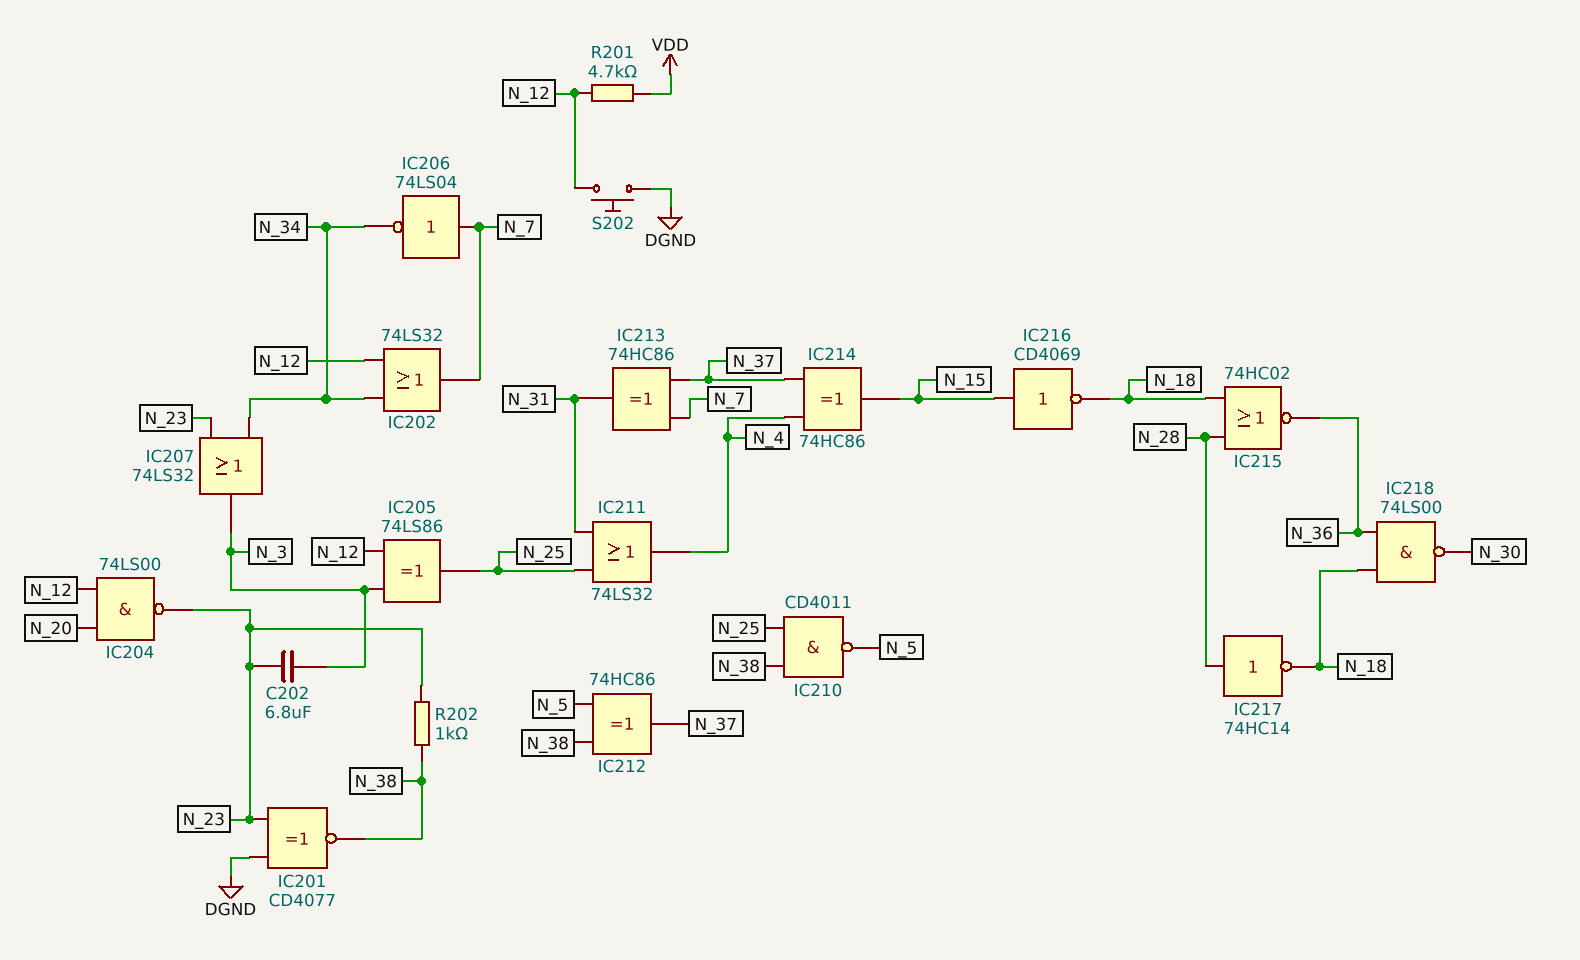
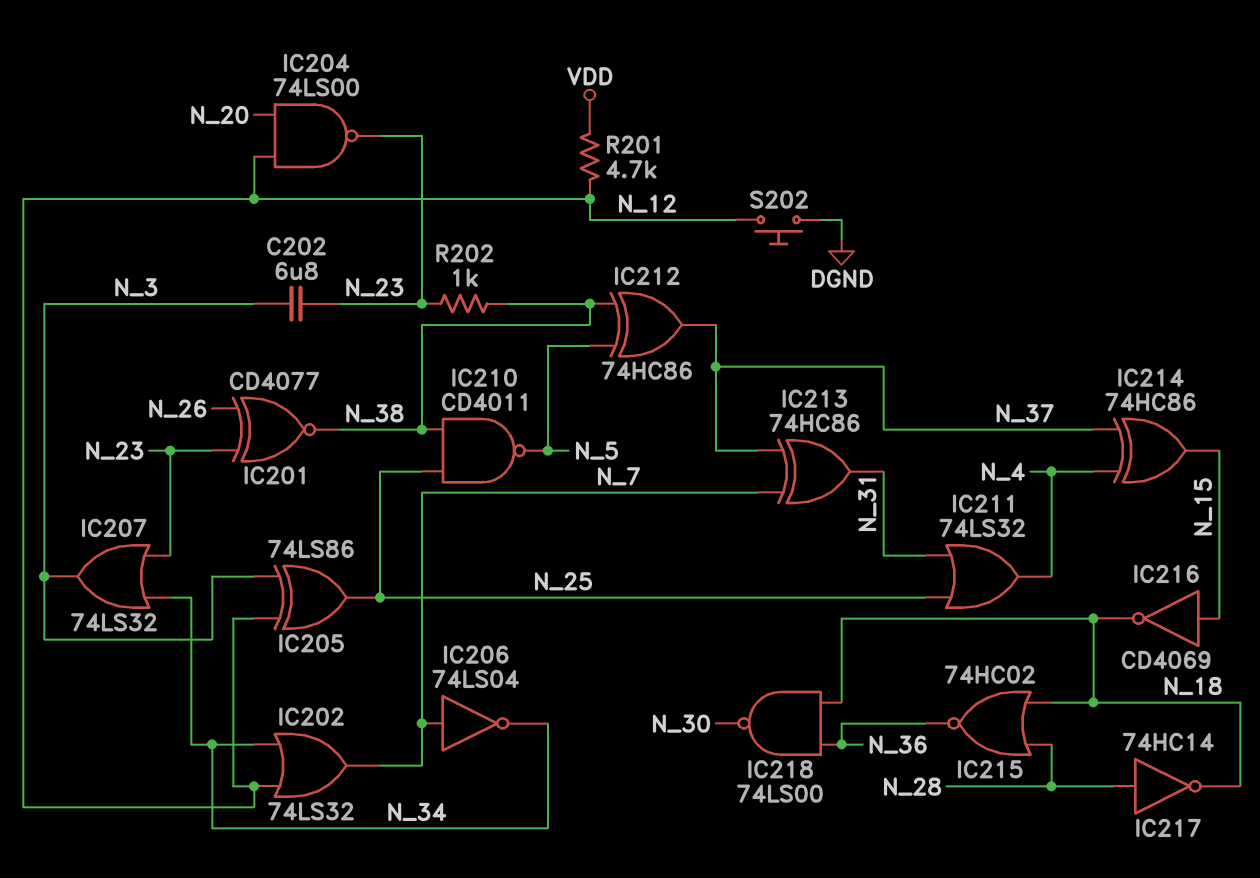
IC201: XNOR CD4077 (in DGND, in N_23, out N_38) -> XNOR CD4077 (in N_23, in N_26, out N_38)

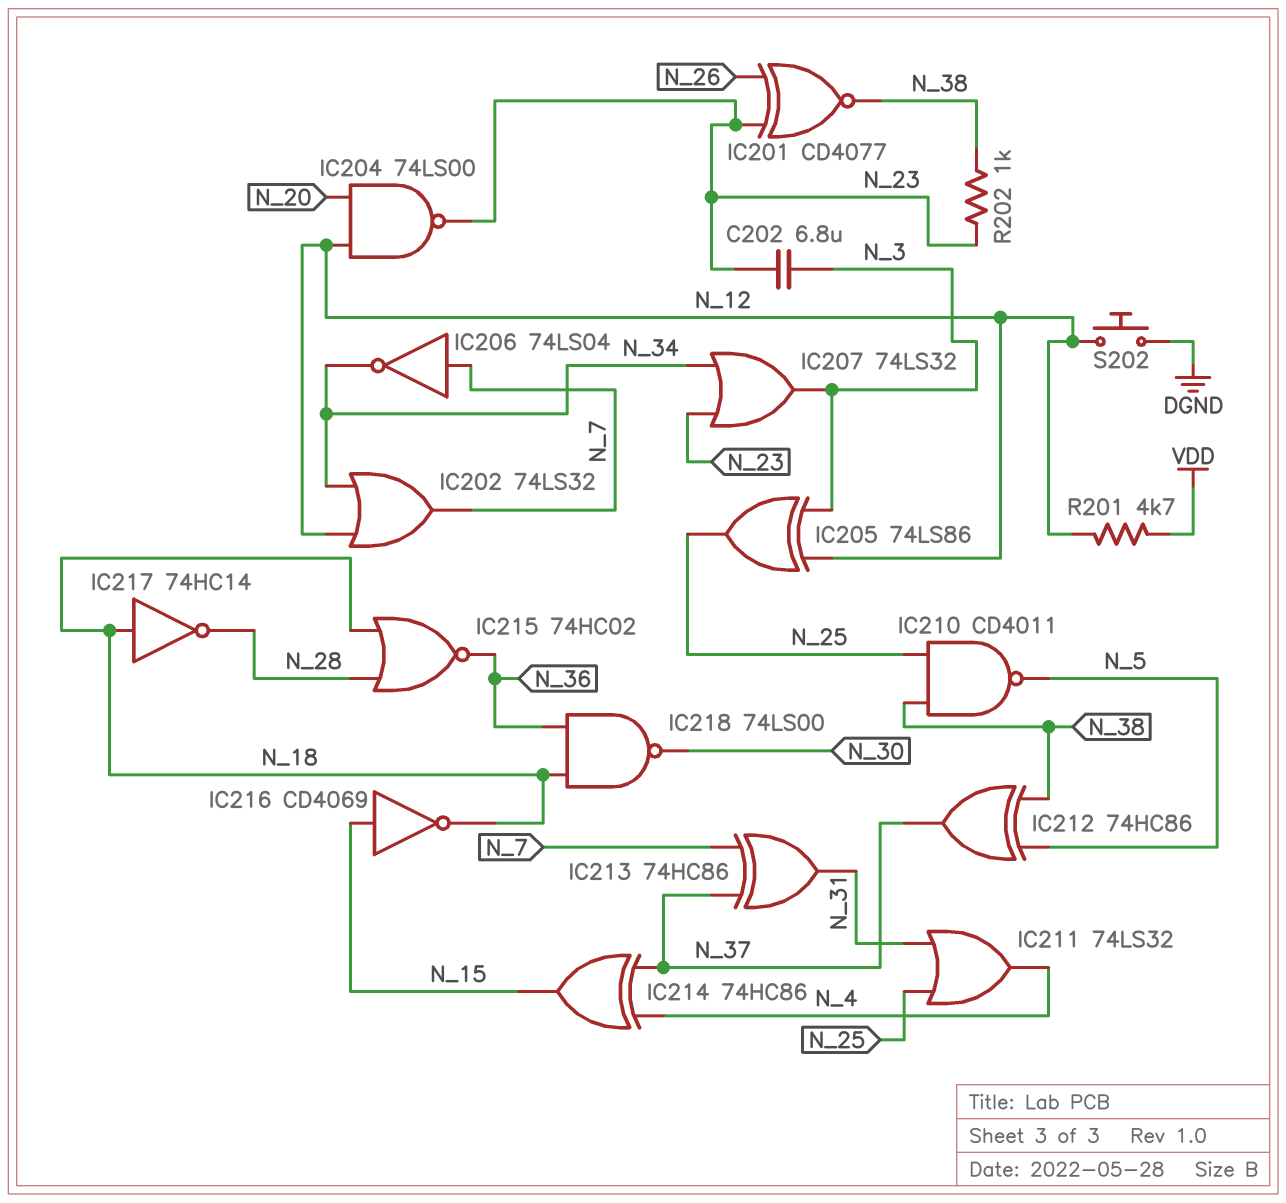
IC217: NOT 74HC14 (in N_28, out N_18) -> NOT 74HC14 (in N_18, out N_28)

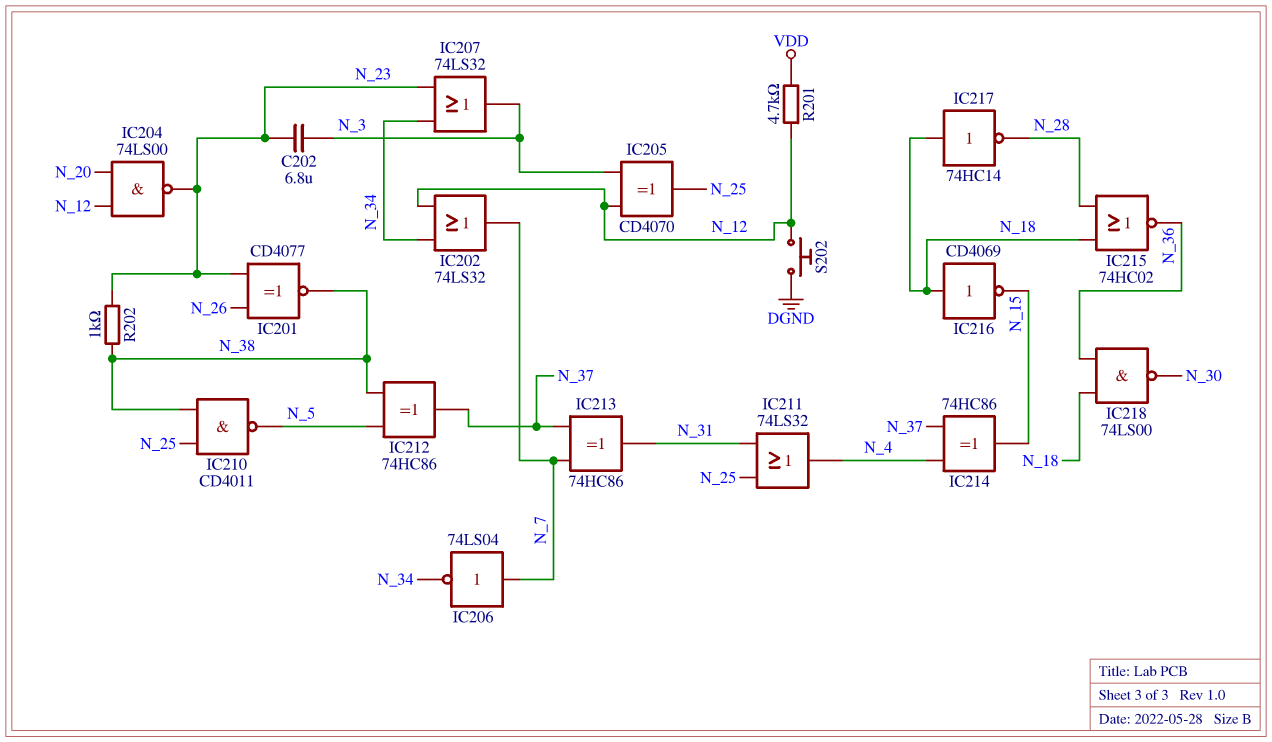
IC205: XOR 74LS86 (in N_3, in N_12, out N_25) -> XOR CD4070 (in N_3, in N_12, out N_25)
IC216: NOT CD4069 (in N_15, out N_18) -> NOT CD4069 (in N_18, out N_15)

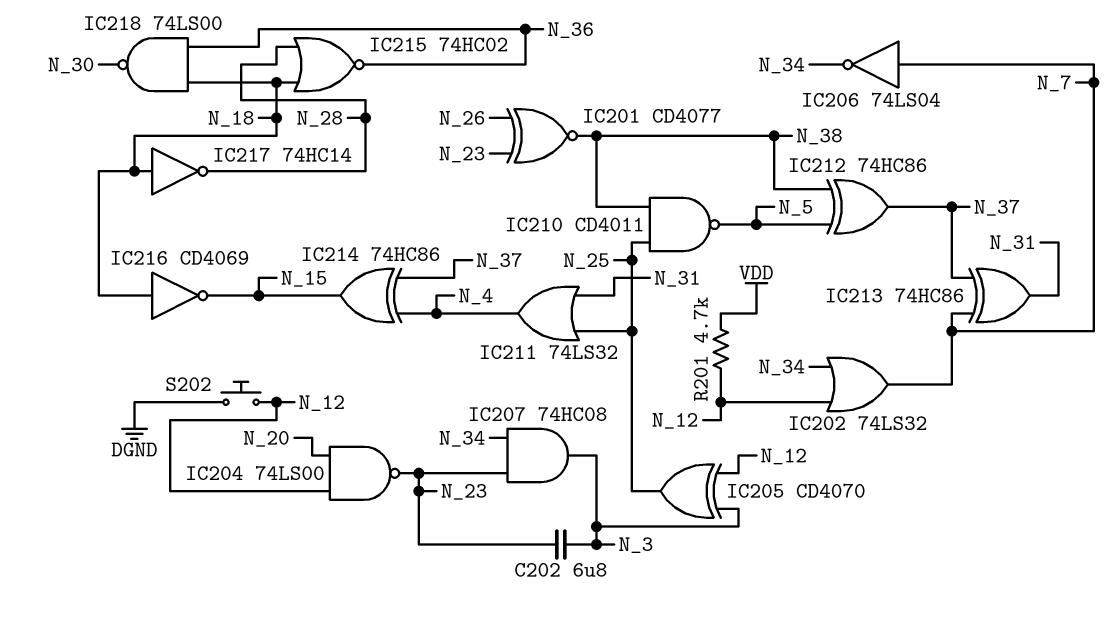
IC207: OR 74LS32 (in N_23, in N_34, out N_3) -> AND 74HC08 (in N_23, in N_34, out N_3)
R202: 1k (N_23, N_38) -> none

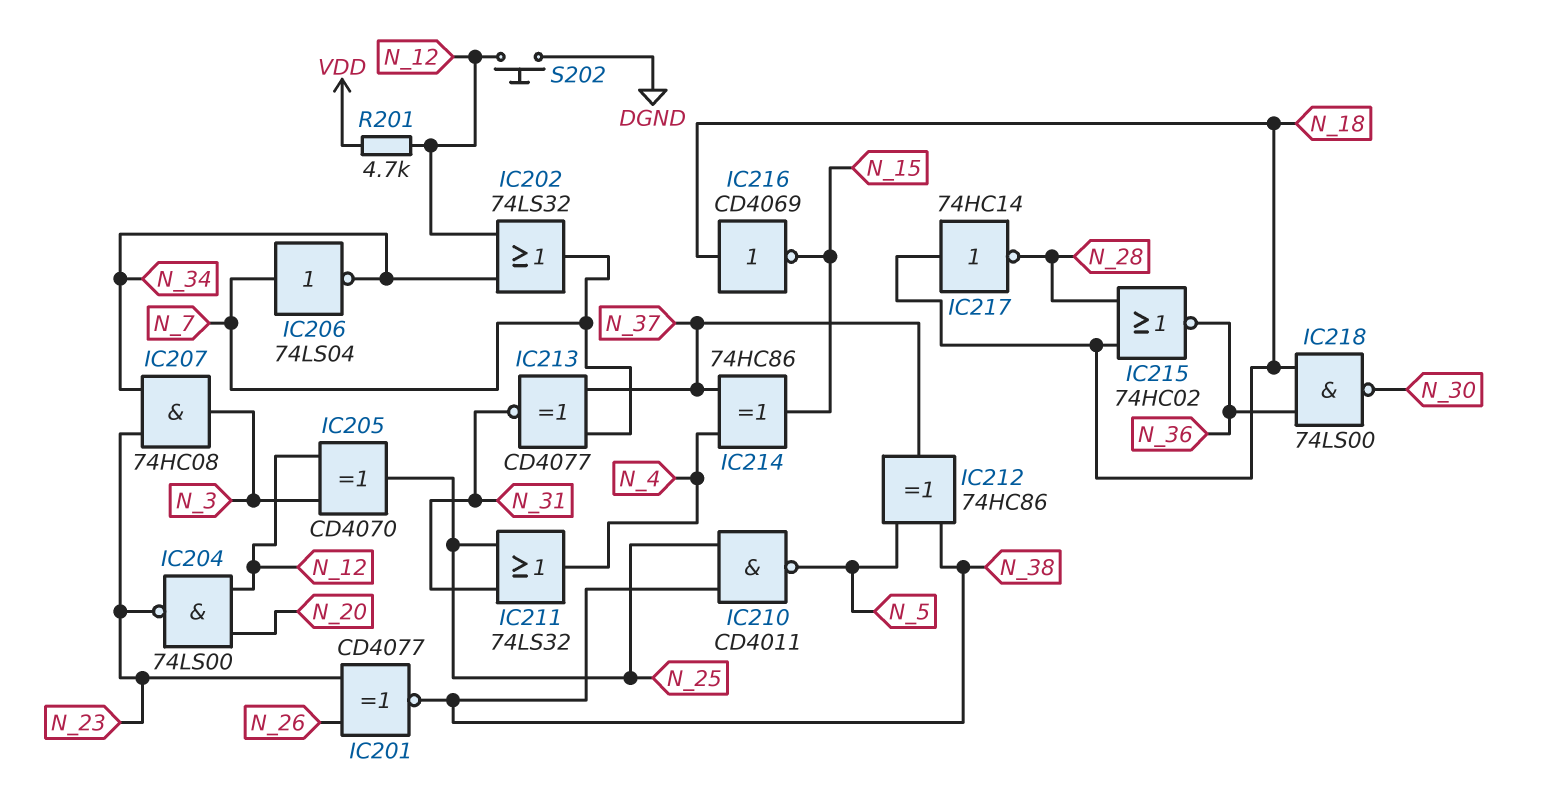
C202: 6.8uF (N_3, N_23) -> none
IC213: XOR 74HC86 (in N_7, in N_37, out N_31) -> XNOR CD4077 (in N_7, in N_37, out N_31)

